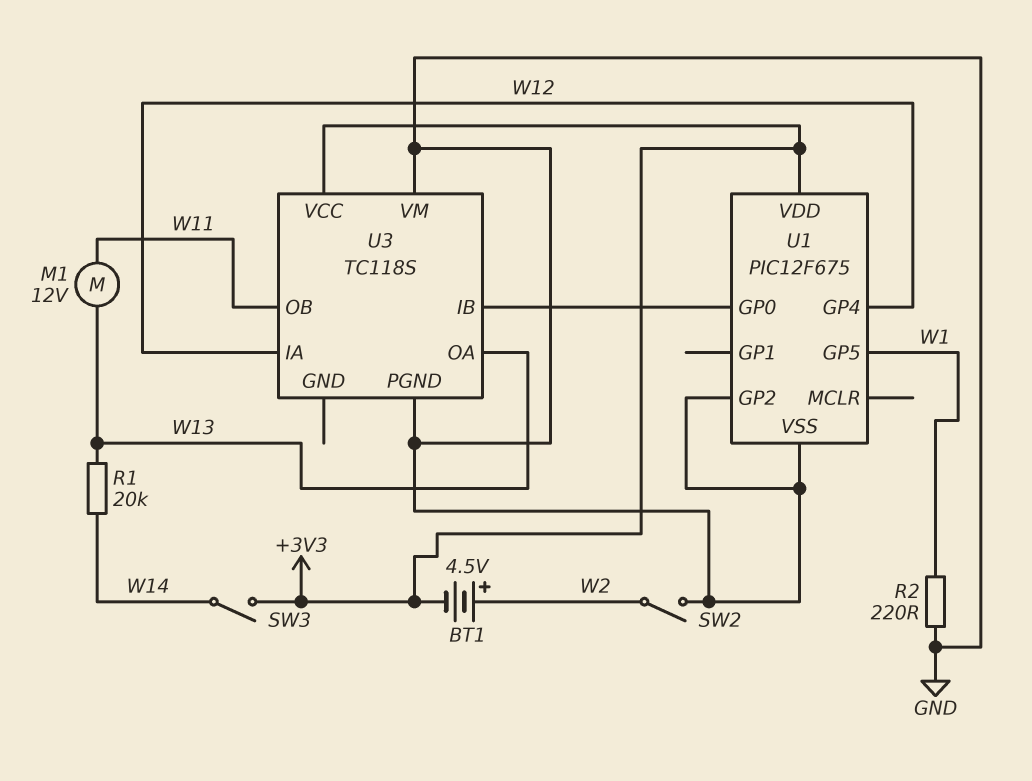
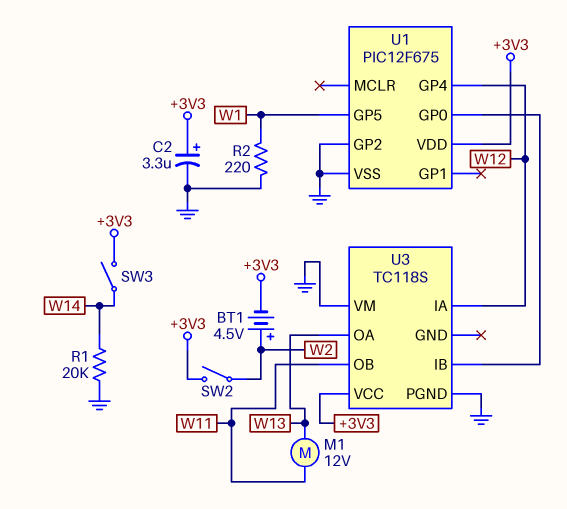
C2: none -> 3.3uF (plus +3V3, minus GND)
R1: 20k (W13, W14) -> 20k (GND, W14)
SW2: switch (GND, W2) -> switch (+3V3, W2)

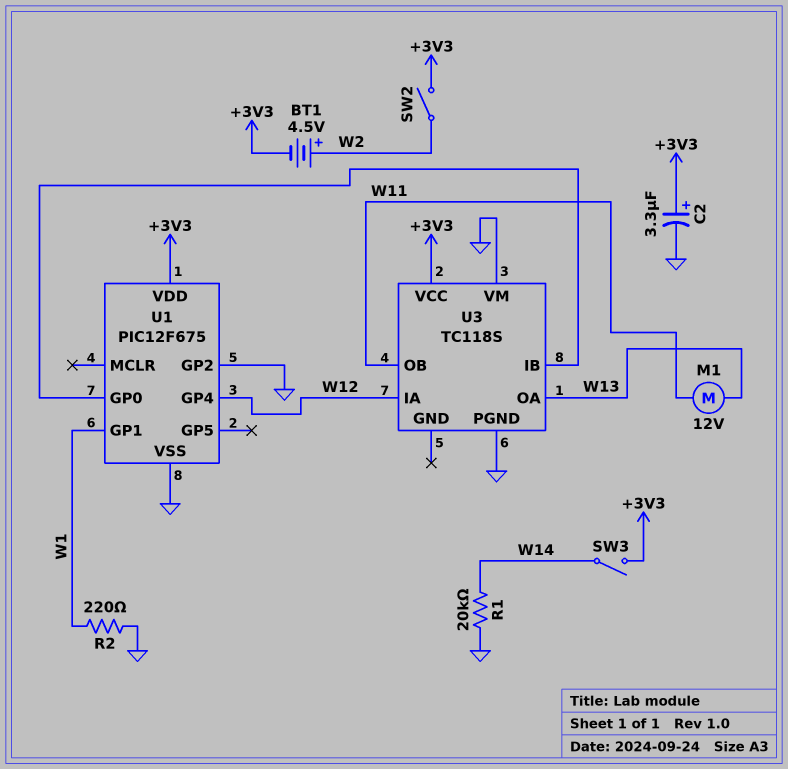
U1 pin GP1: none -> W1
U1 pin GP5: W1 -> none

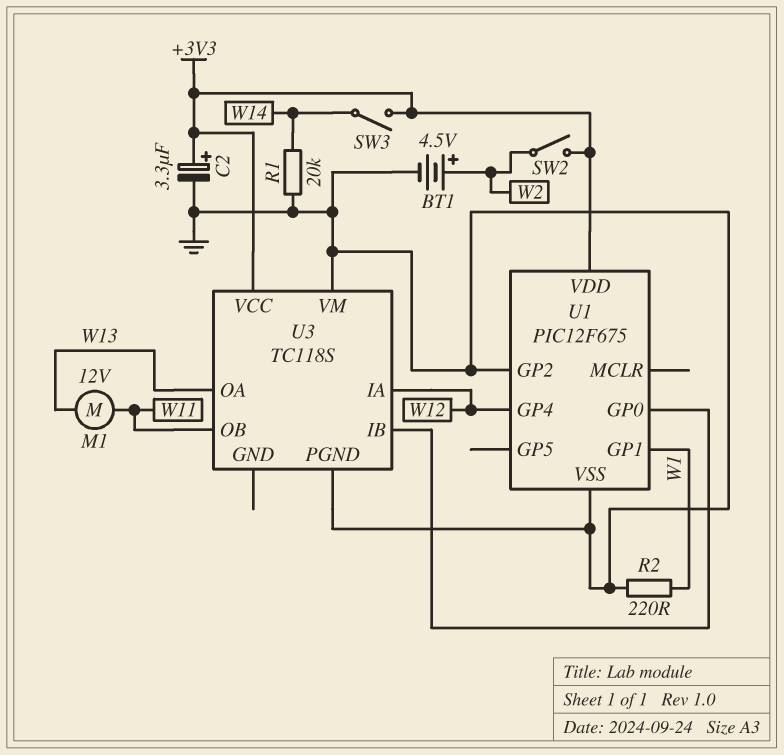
BT1: 4.5V (plus W2, minus +3V3) -> 4.5V (plus W2, minus GND)

